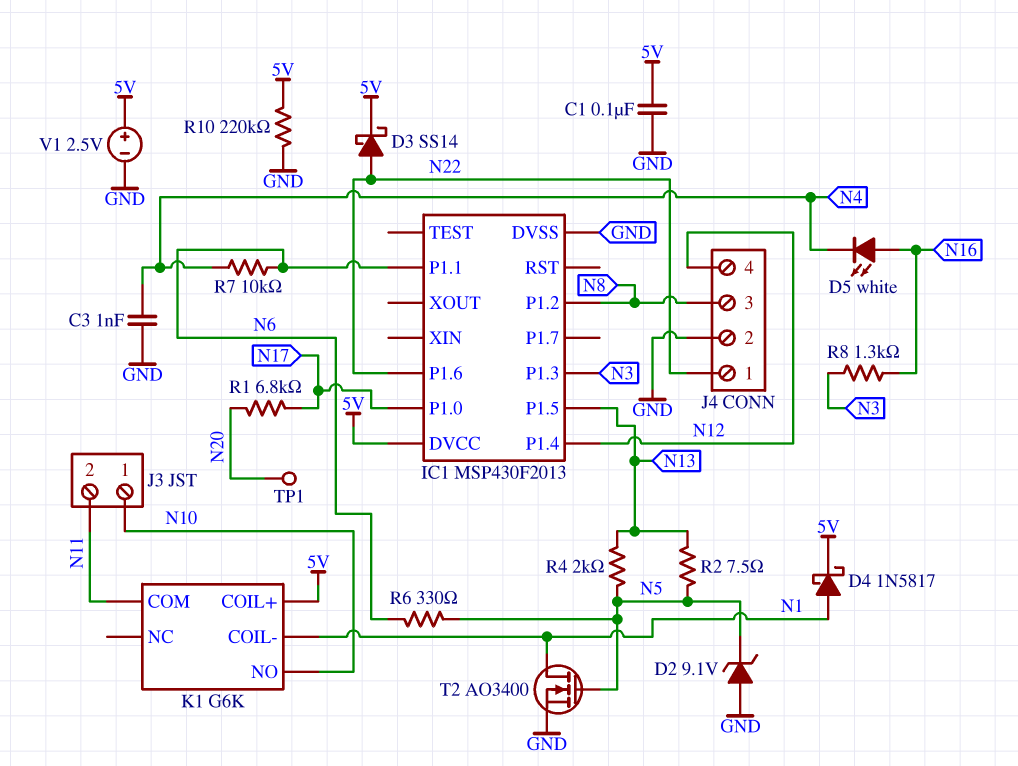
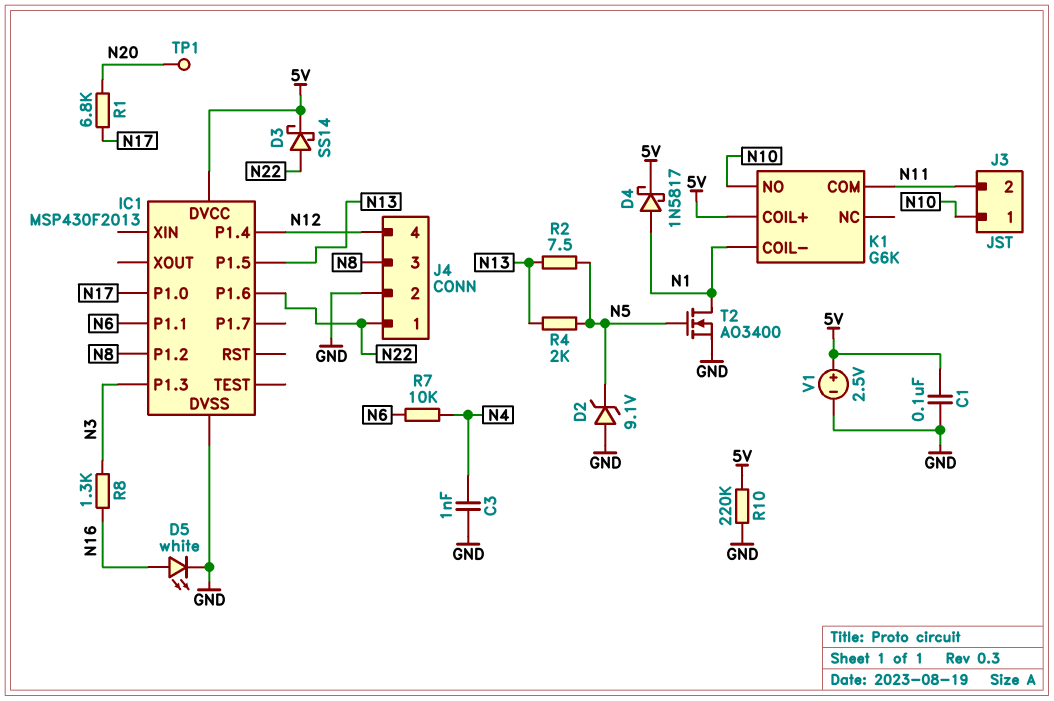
D5: LED white (A N16, K N4) -> LED white (A N16, K GND)
R6: 330 (N5, N6) -> none

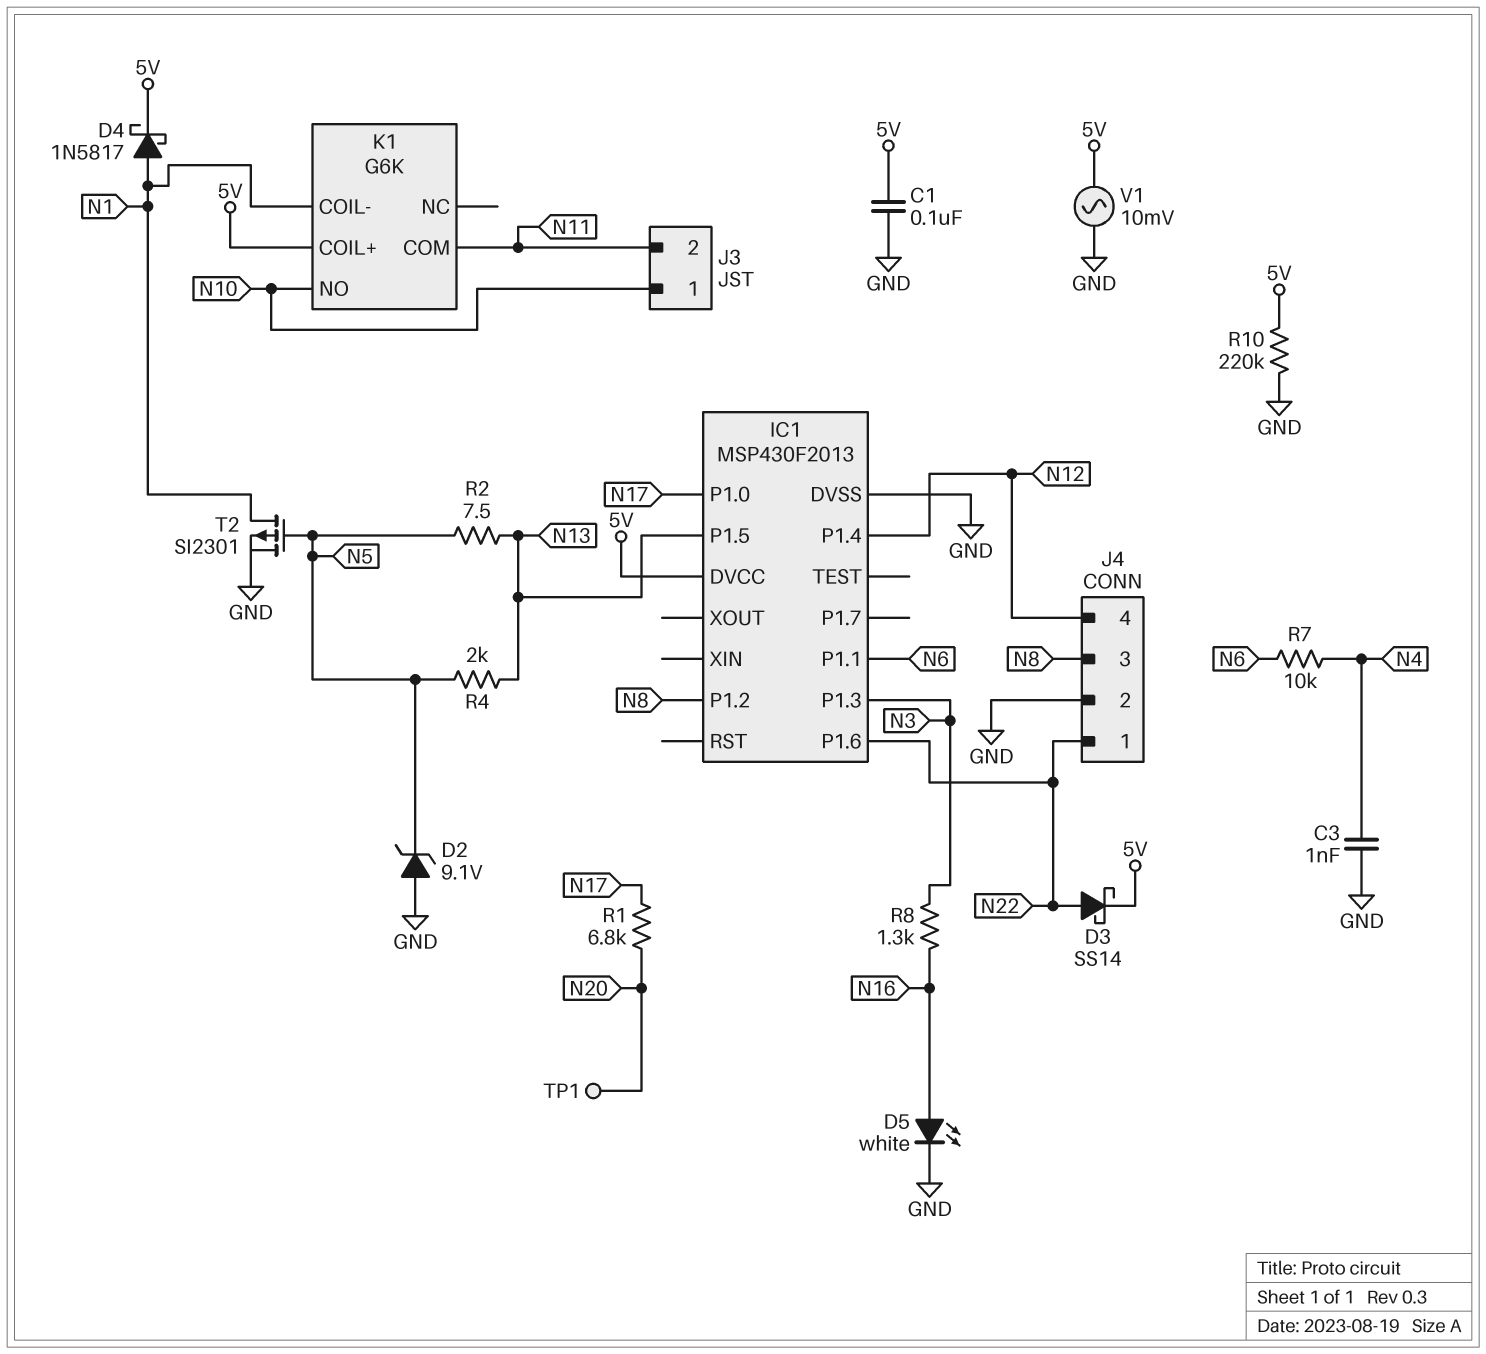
T2: NMOS AO3400 (G N5, D N1, S GND) -> PMOS SI2301 (G N5, D N1, S GND)
V1: 2.5V (plus 5V, minus GND) -> AC 10mV (5V, GND)

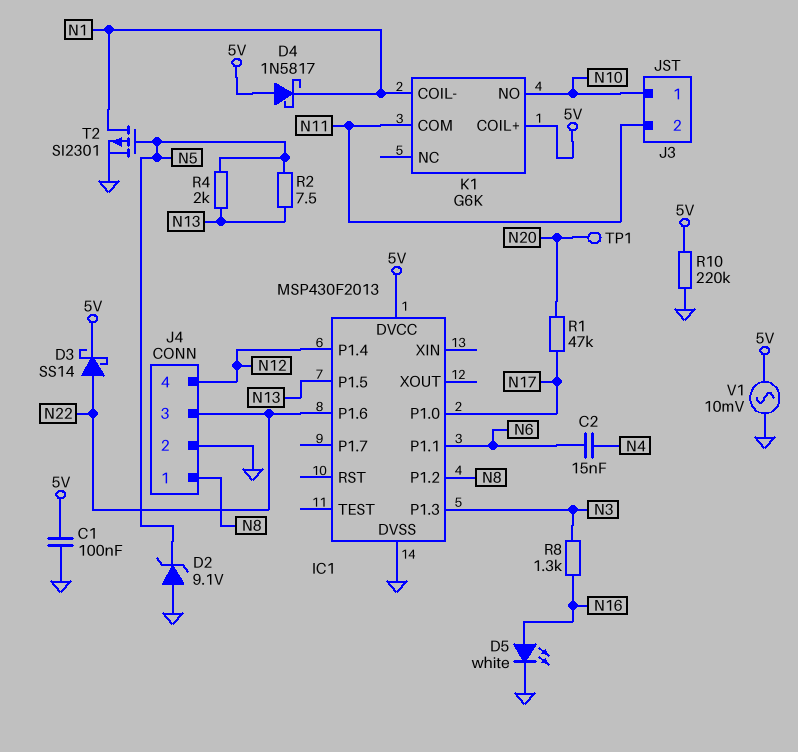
C2: none -> 15nF (N4, N6)
C3: 1nF (GND, N4) -> none
D4: schottky 1N5817 (A N1, K 5V) -> schottky 1N5817 (A 5V, K N1)
J4 pin 1: N22 -> N8
J4 pin 3: N8 -> N22
R1: 6.8k (N17, N20) -> 47k (N17, N20)
R7: 10k (N4, N6) -> none

